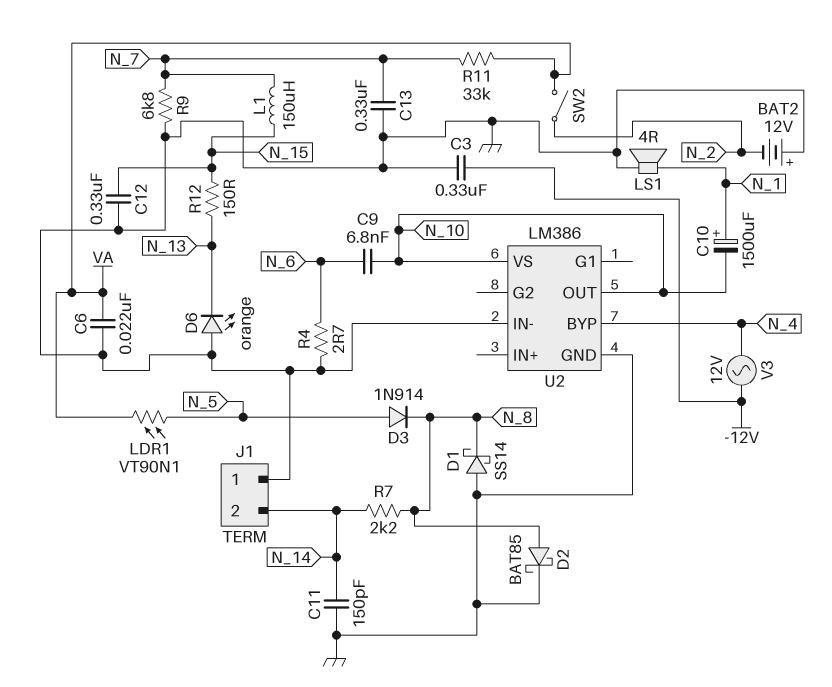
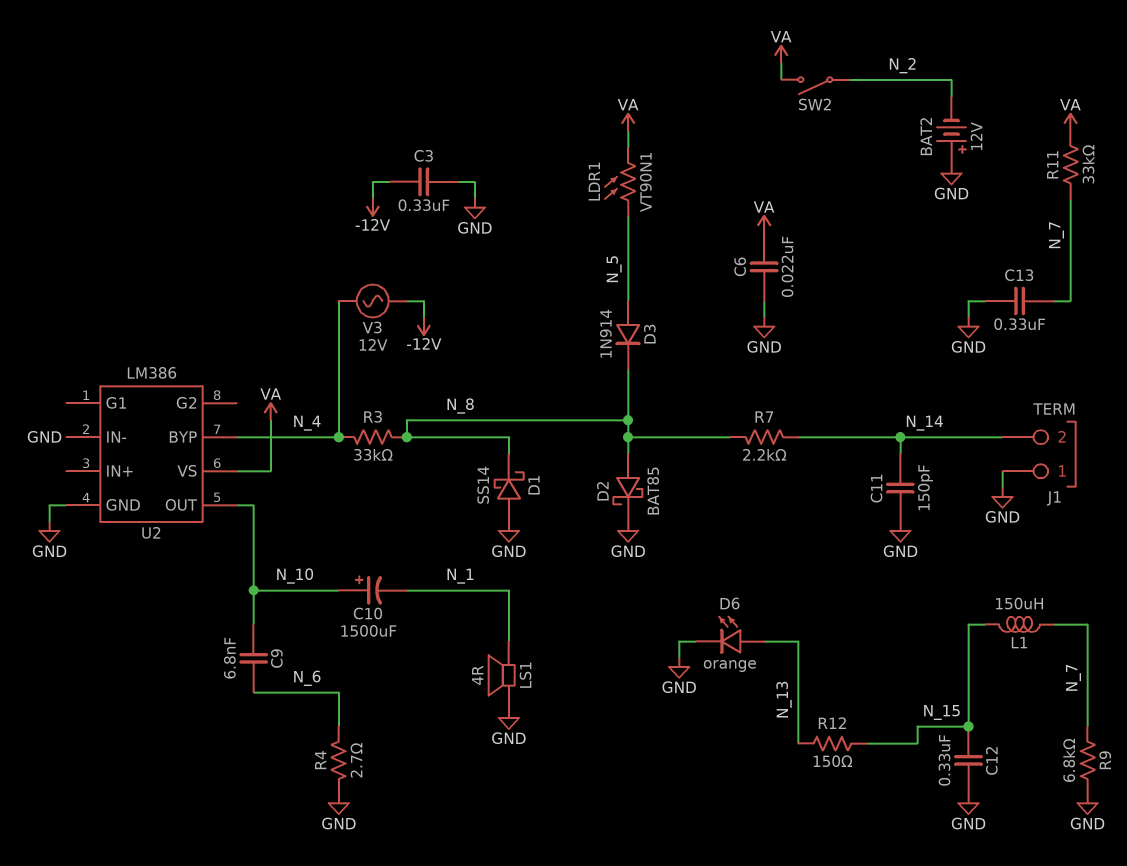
C10: 1500uF (plus N_1, minus N_10) -> 1500uF (plus N_10, minus N_1)
D6: LED orange (A GND, K N_13) -> LED orange (A N_13, K GND)
R3: none -> 33k (N_4, N_8)
U2 pin VS: N_10 -> VA

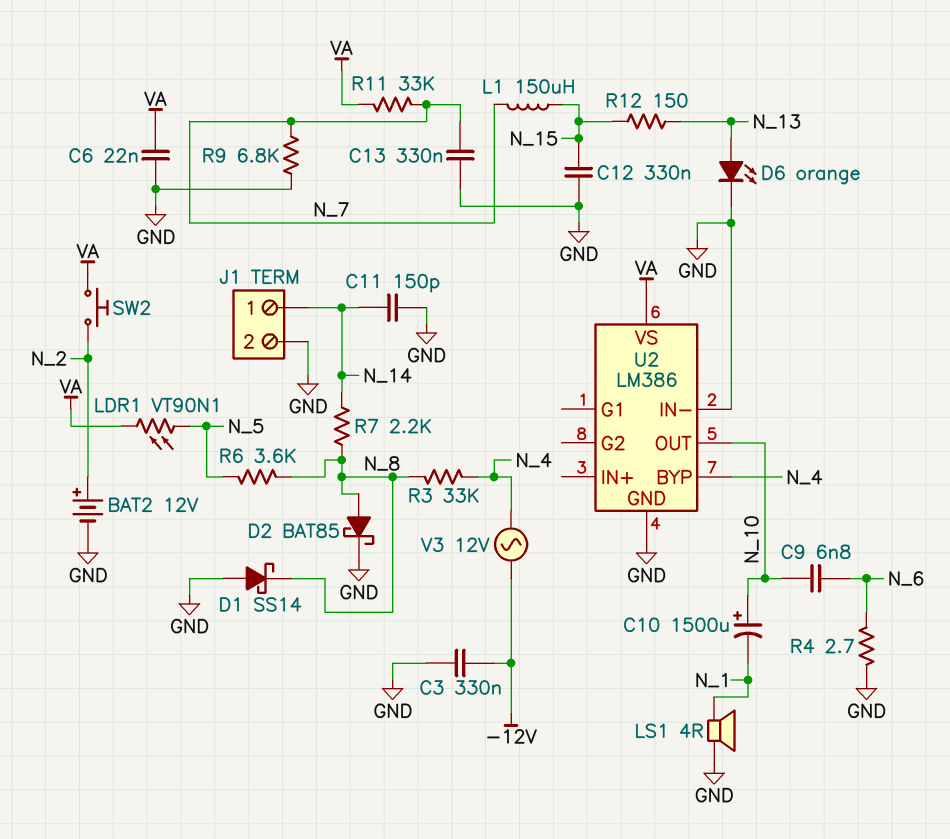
BAT2: 12V (plus GND, minus N_2) -> 12V (plus N_2, minus GND)
D3: diode 1N914 (A N_5, K N_8) -> none
J1 pin 1: GND -> N_14
J1 pin 2: N_14 -> GND
R6: none -> 3.6k (N_5, N_8)
SW2: switch (N_2, VA) -> button (N_2, VA)

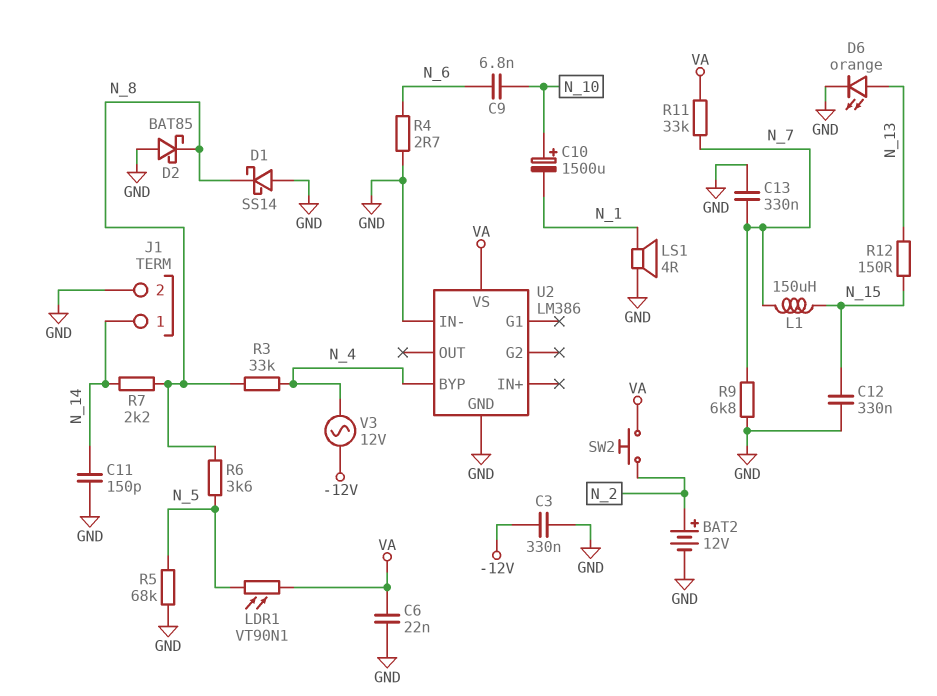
D2: schottky BAT85 (A N_8, K GND) -> schottky BAT85 (A GND, K N_8)
R5: none -> 68k (GND, N_5)
U2 pin OUT: N_10 -> none

